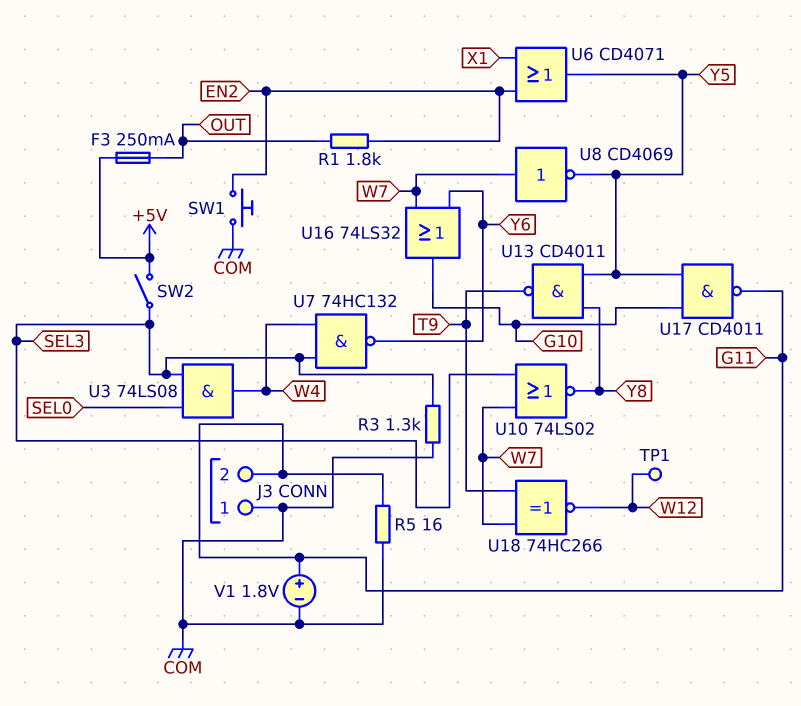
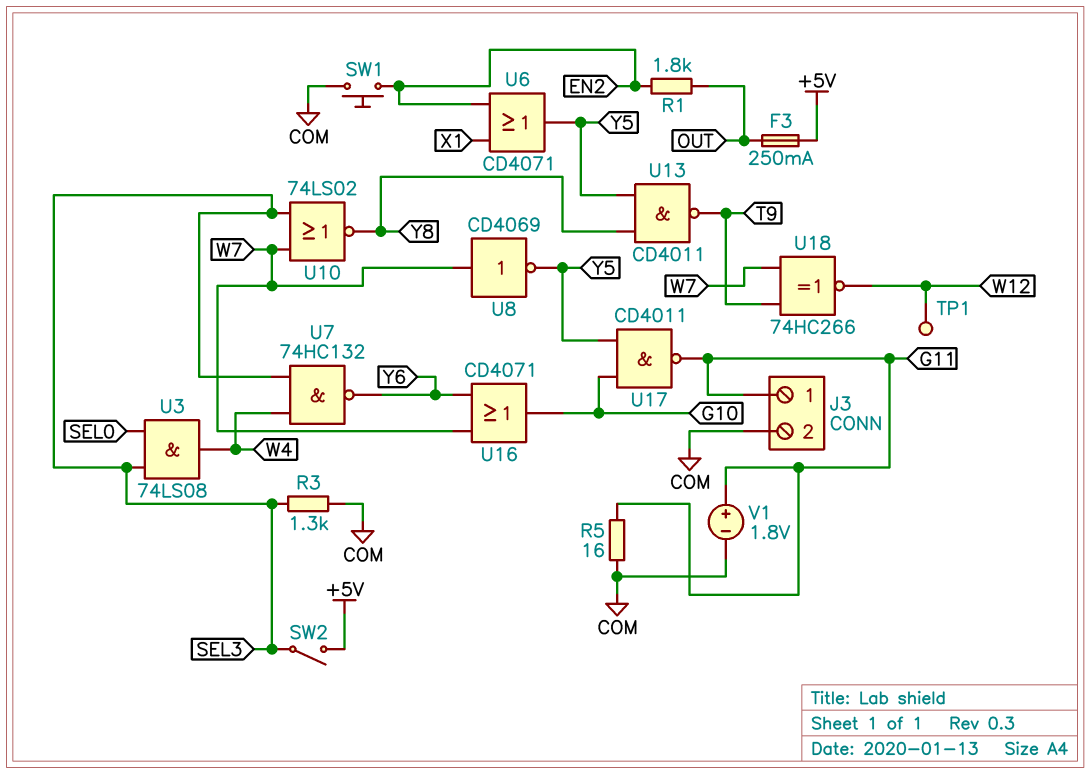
J3 pin 1: COM -> G11
J3 pin 2: G11 -> COM
U16: OR 74LS32 (in W7, in Y6, out G10) -> OR CD4071 (in W7, in Y6, out G10)

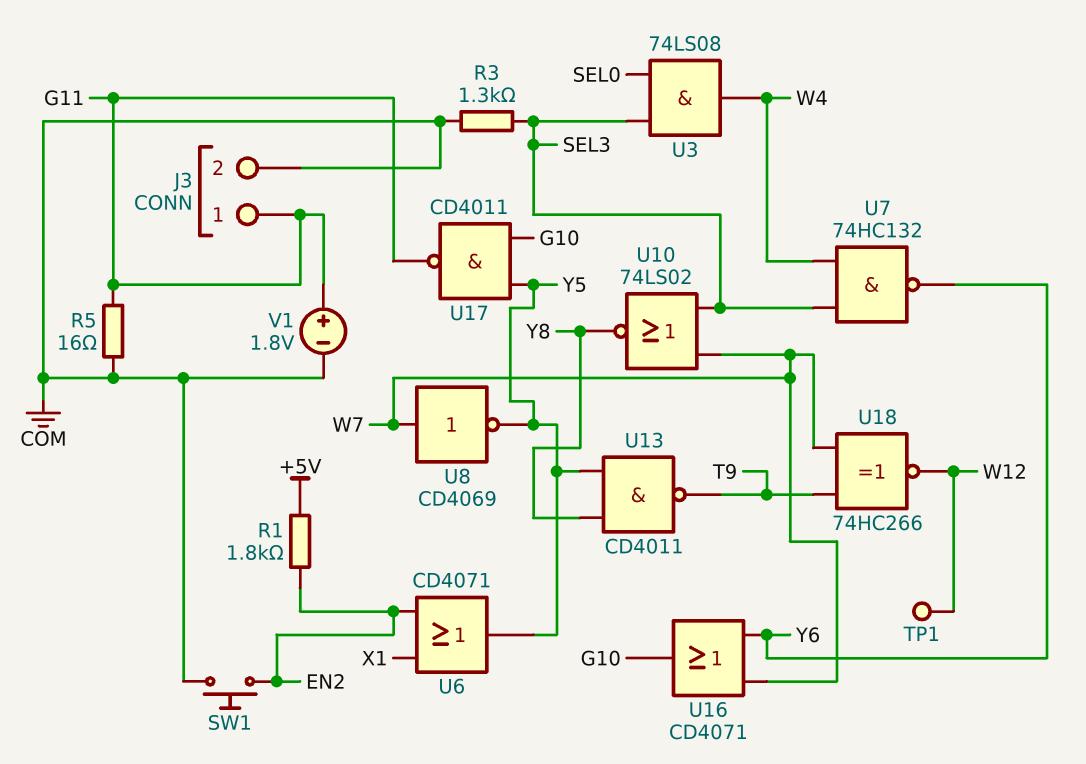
F3: 250mA (+5V, OUT) -> none
R1: 1.8k (EN2, OUT) -> 1.8k (+5V, EN2)
SW2: switch (+5V, SEL3) -> none

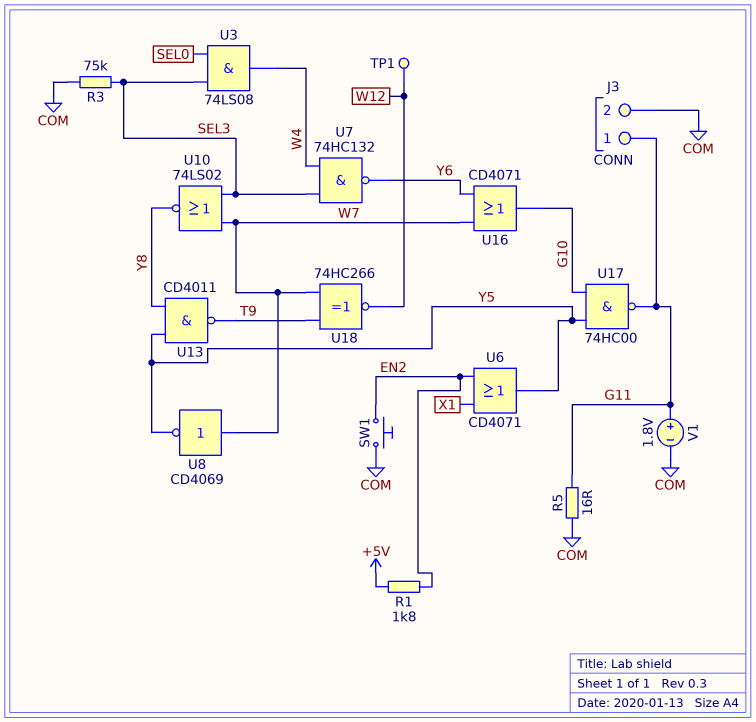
R3: 1.3k (COM, SEL3) -> 75k (COM, SEL3)
U17: NAND CD4011 (in G10, in Y5, out G11) -> NAND 74HC00 (in G10, in Y5, out G11)

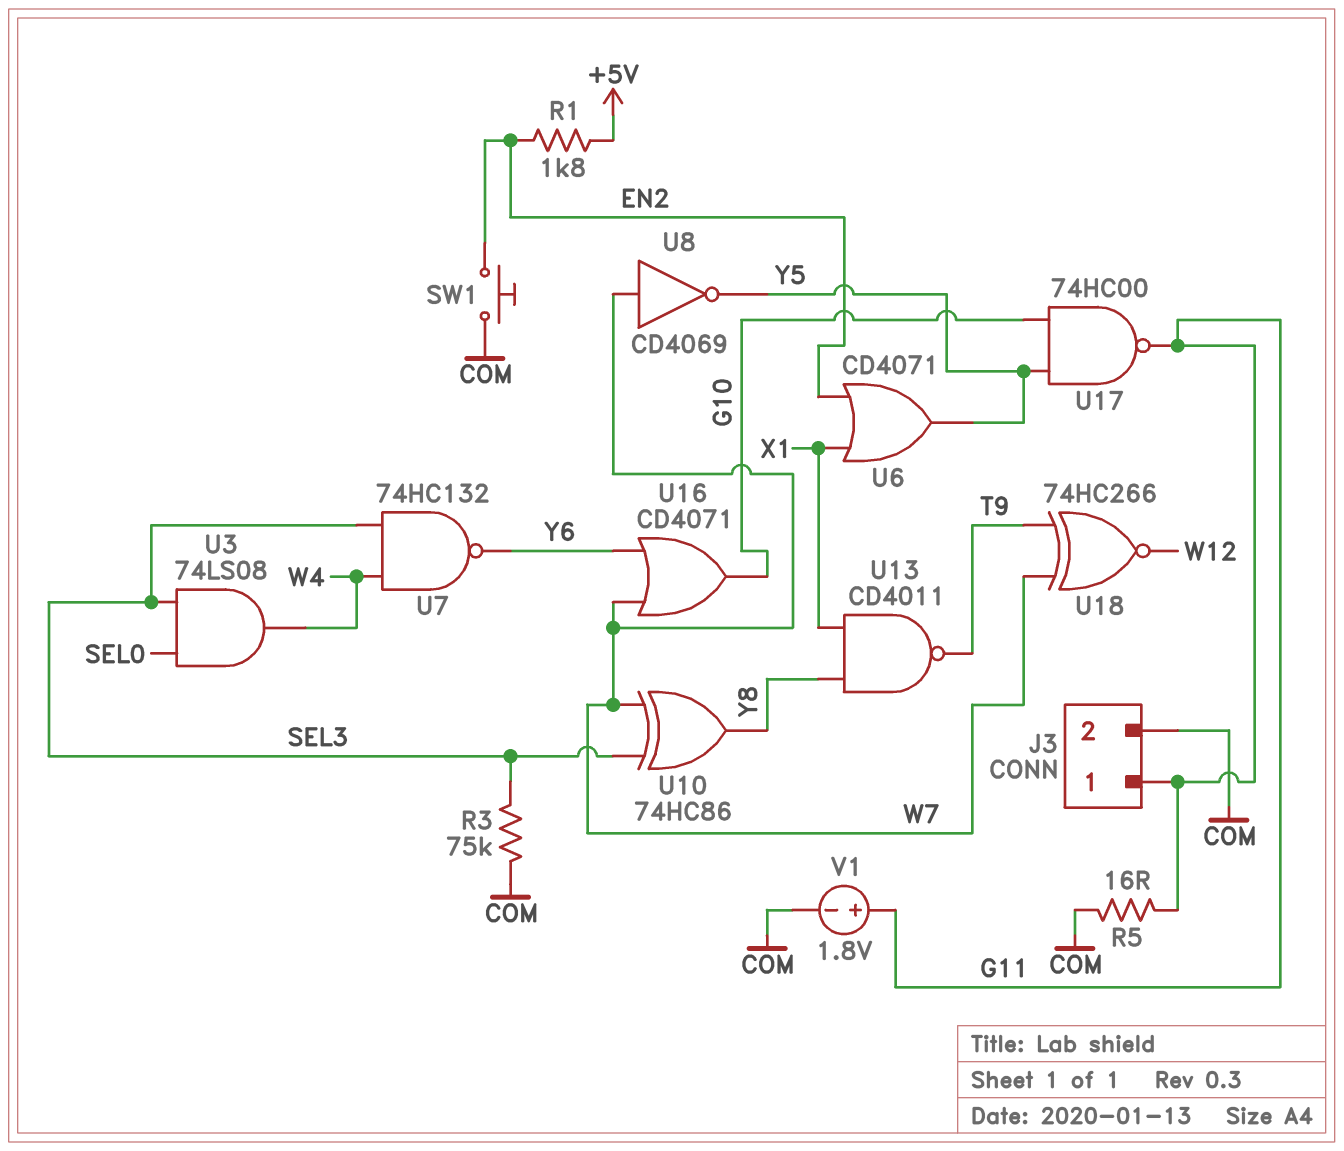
TP1: test point (W12) -> none
U10: NOR 74LS02 (in SEL3, in W7, out Y8) -> XOR 74HC86 (in SEL3, in W7, out Y8)
U13: NAND CD4011 (in Y5, in Y8, out T9) -> NAND CD4011 (in X1, in Y8, out T9)

